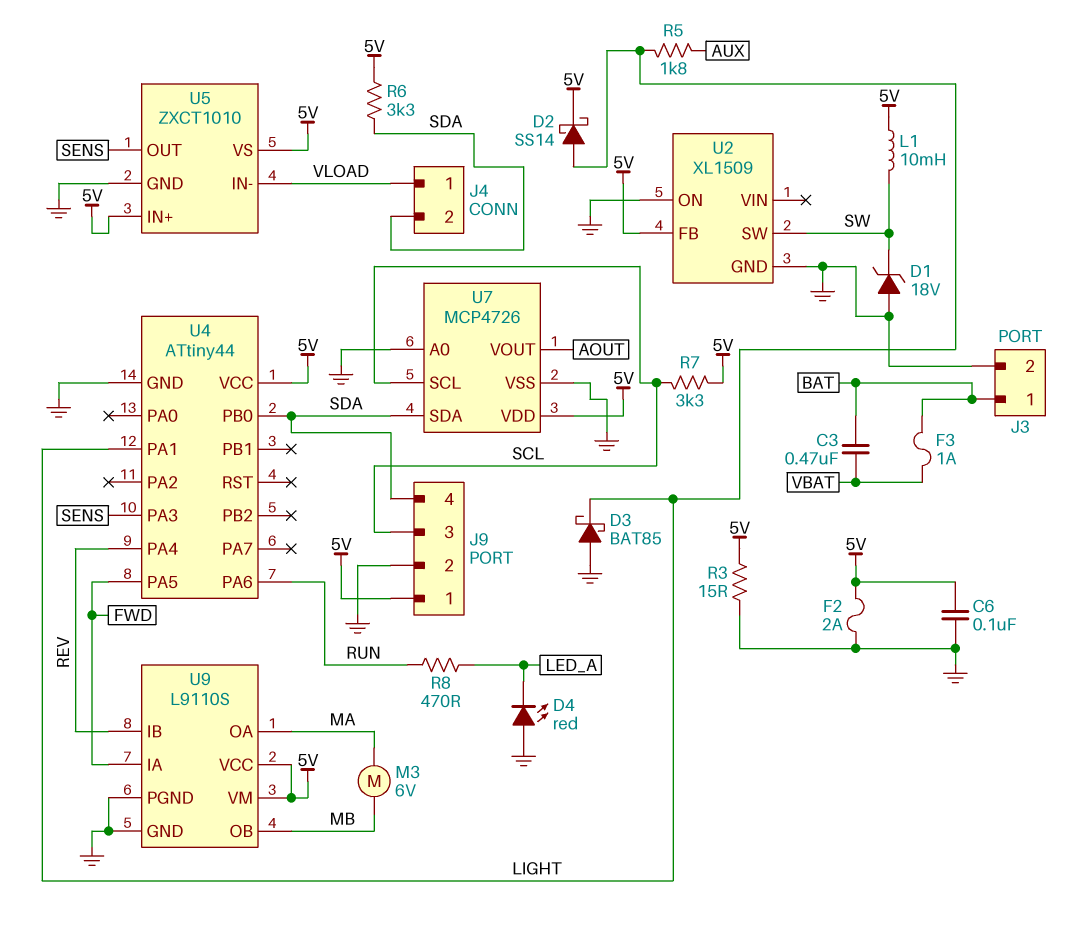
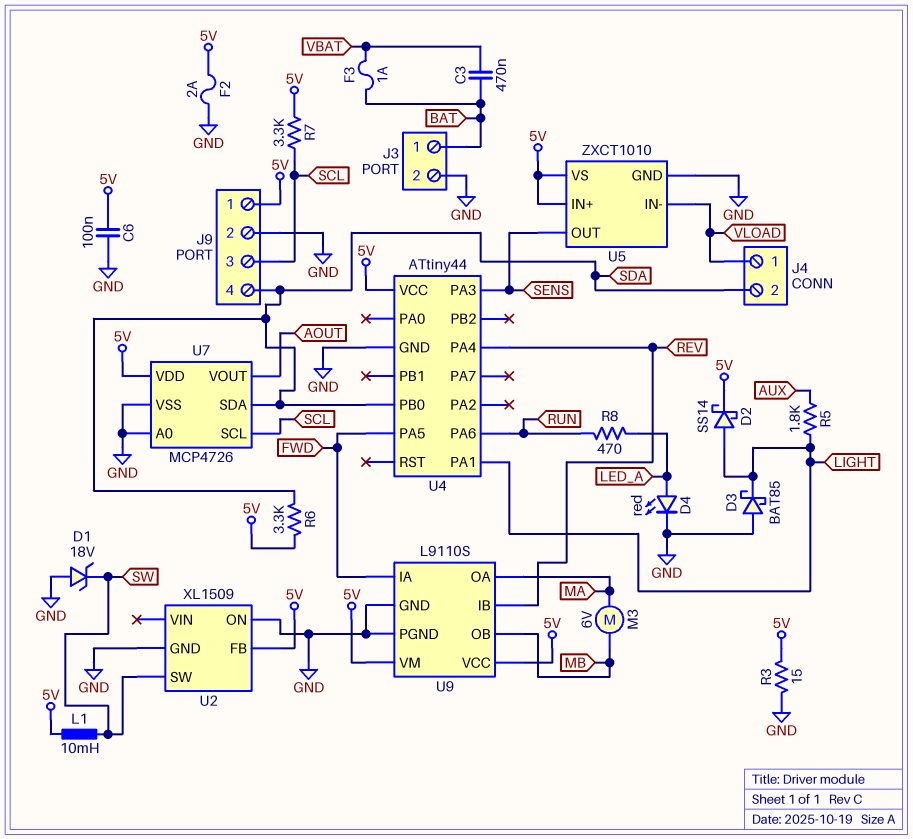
D4: LED red (A GND, K LED_A) -> LED red (A LED_A, K GND)

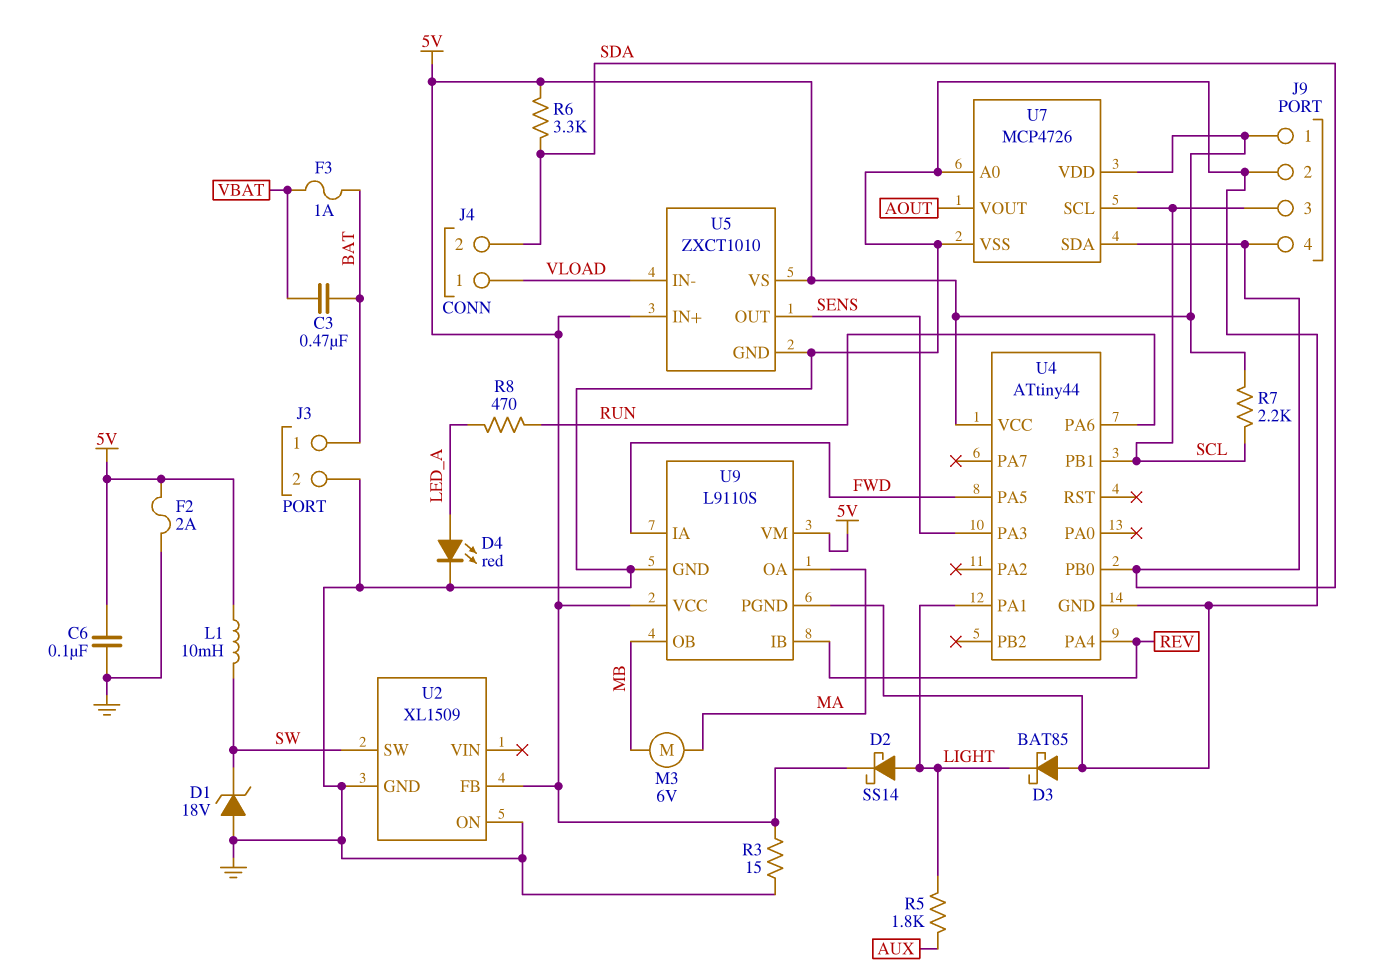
R7: 3.3k (5V, SCL) -> 2.2k (5V, SCL)
U4 pin PB1: none -> SCL

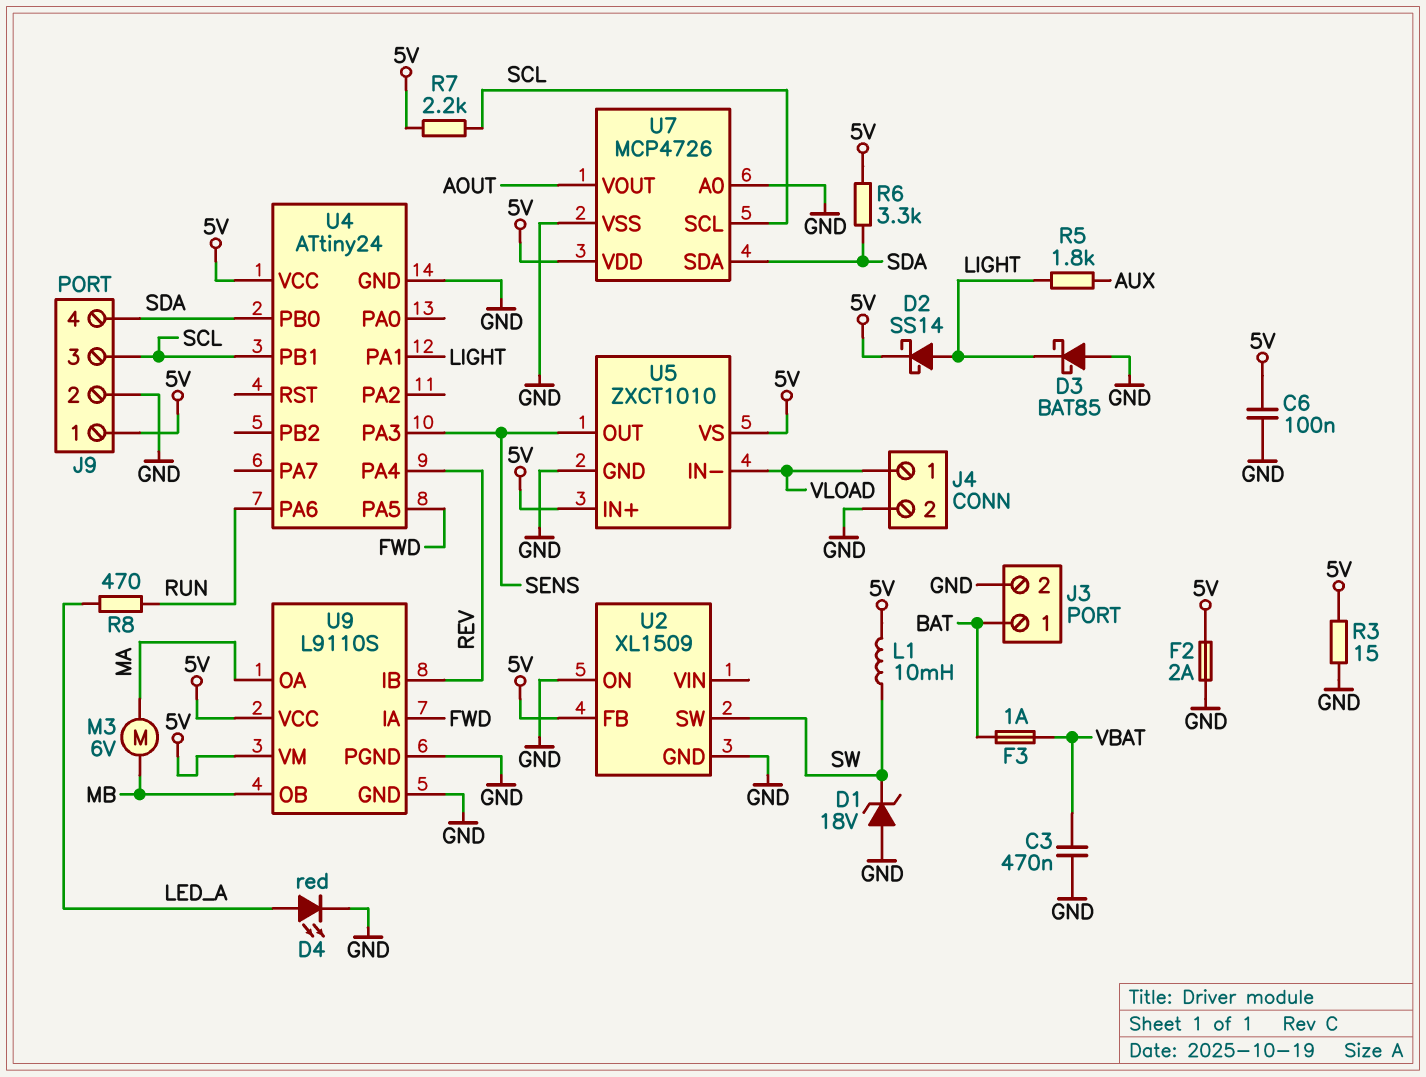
C3: 470nF (BAT, VBAT) -> 470nF (GND, VBAT)
J4 pin 2: SDA -> GND
U4: ATtiny44 -> ATtiny24

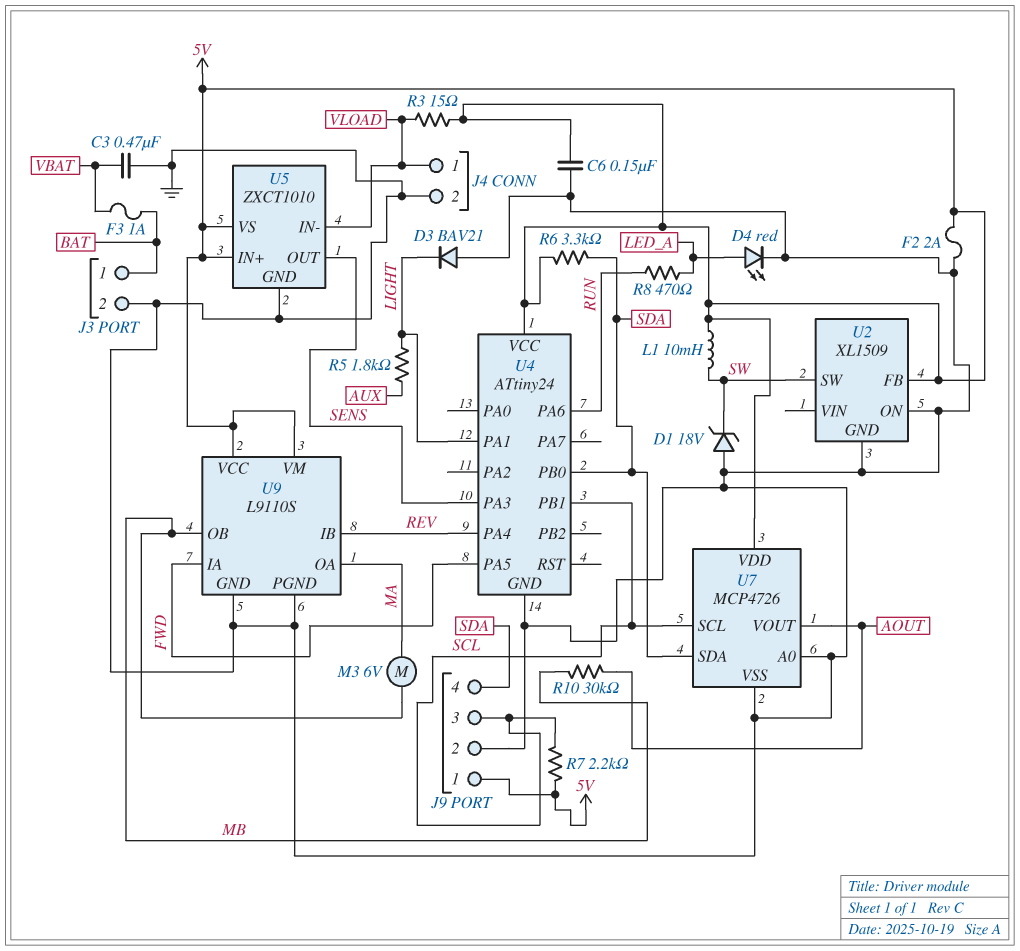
C6: 100nF (5V, GND) -> 150nF (5V, GND)
D2: schottky SS14 (A LIGHT, K 5V) -> none
D3: schottky BAT85 (A GND, K LIGHT) -> diode BAV21 (A GND, K LIGHT)
R3: 15 (5V, GND) -> 15 (5V, VLOAD)
R10: none -> 30k (AOUT, MB)

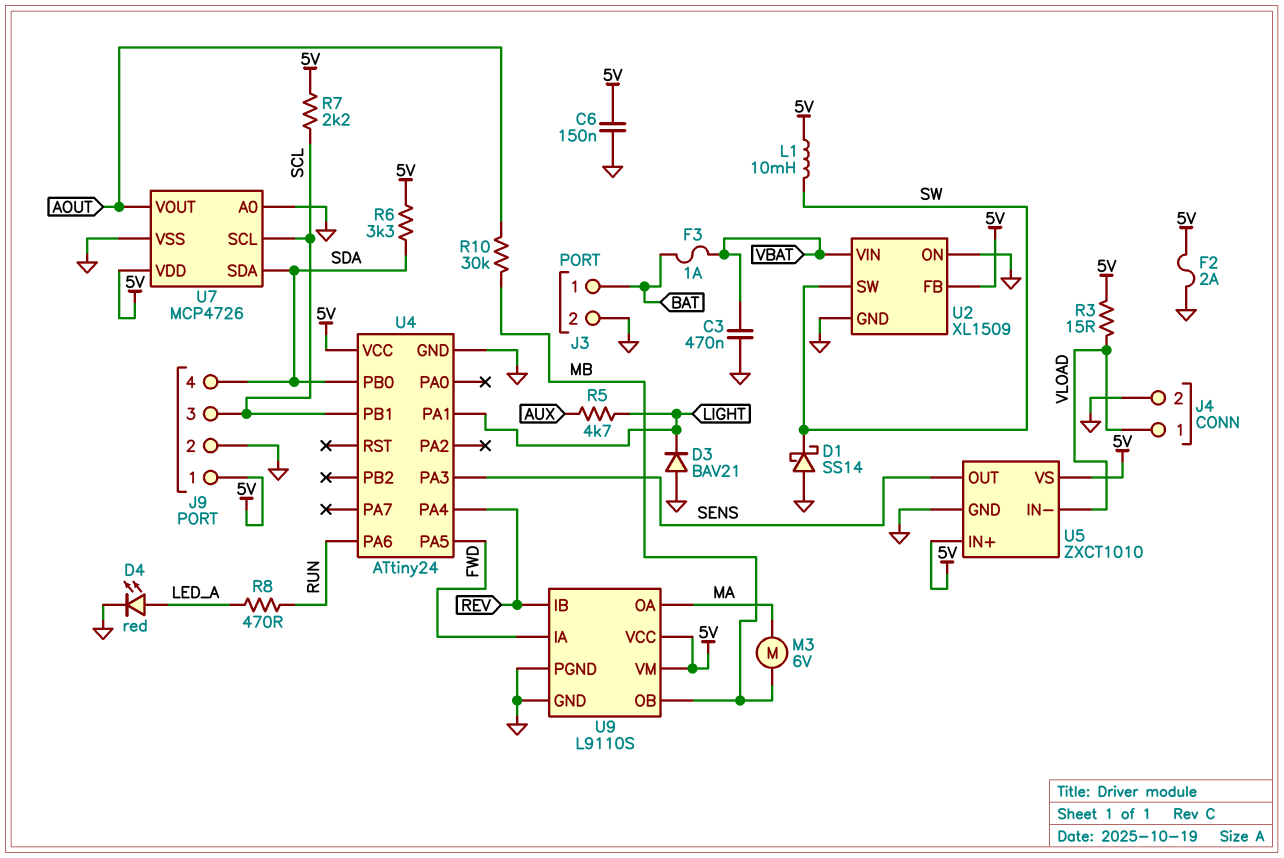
D1: zener 18V (A GND, K SW) -> schottky SS14 (A GND, K SW)
R5: 1.8k (AUX, LIGHT) -> 4.7k (AUX, LIGHT)
U2 pin VIN: none -> VBAT

